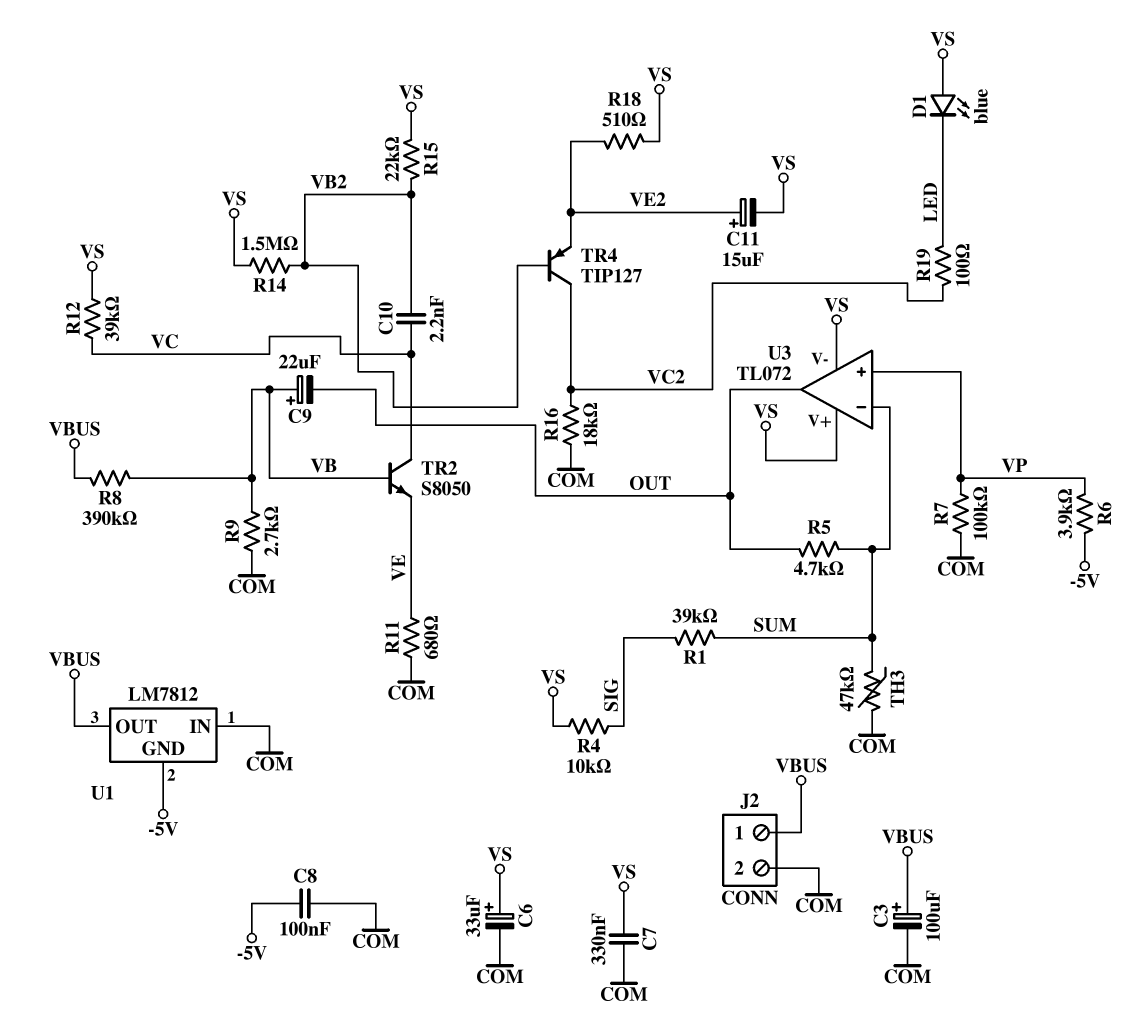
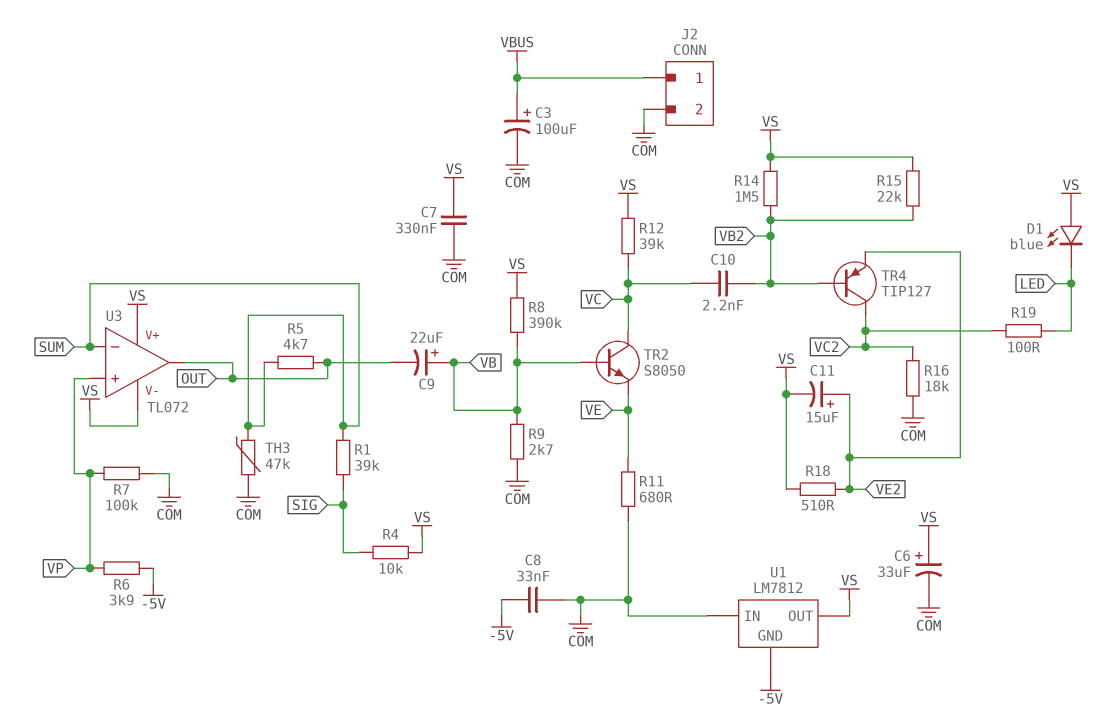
C8: 100nF (-5V, COM) -> 33nF (-5V, COM)
R8: 390k (VB, VBUS) -> 390k (VB, VS)
U1 pin OUT: VBUS -> VS

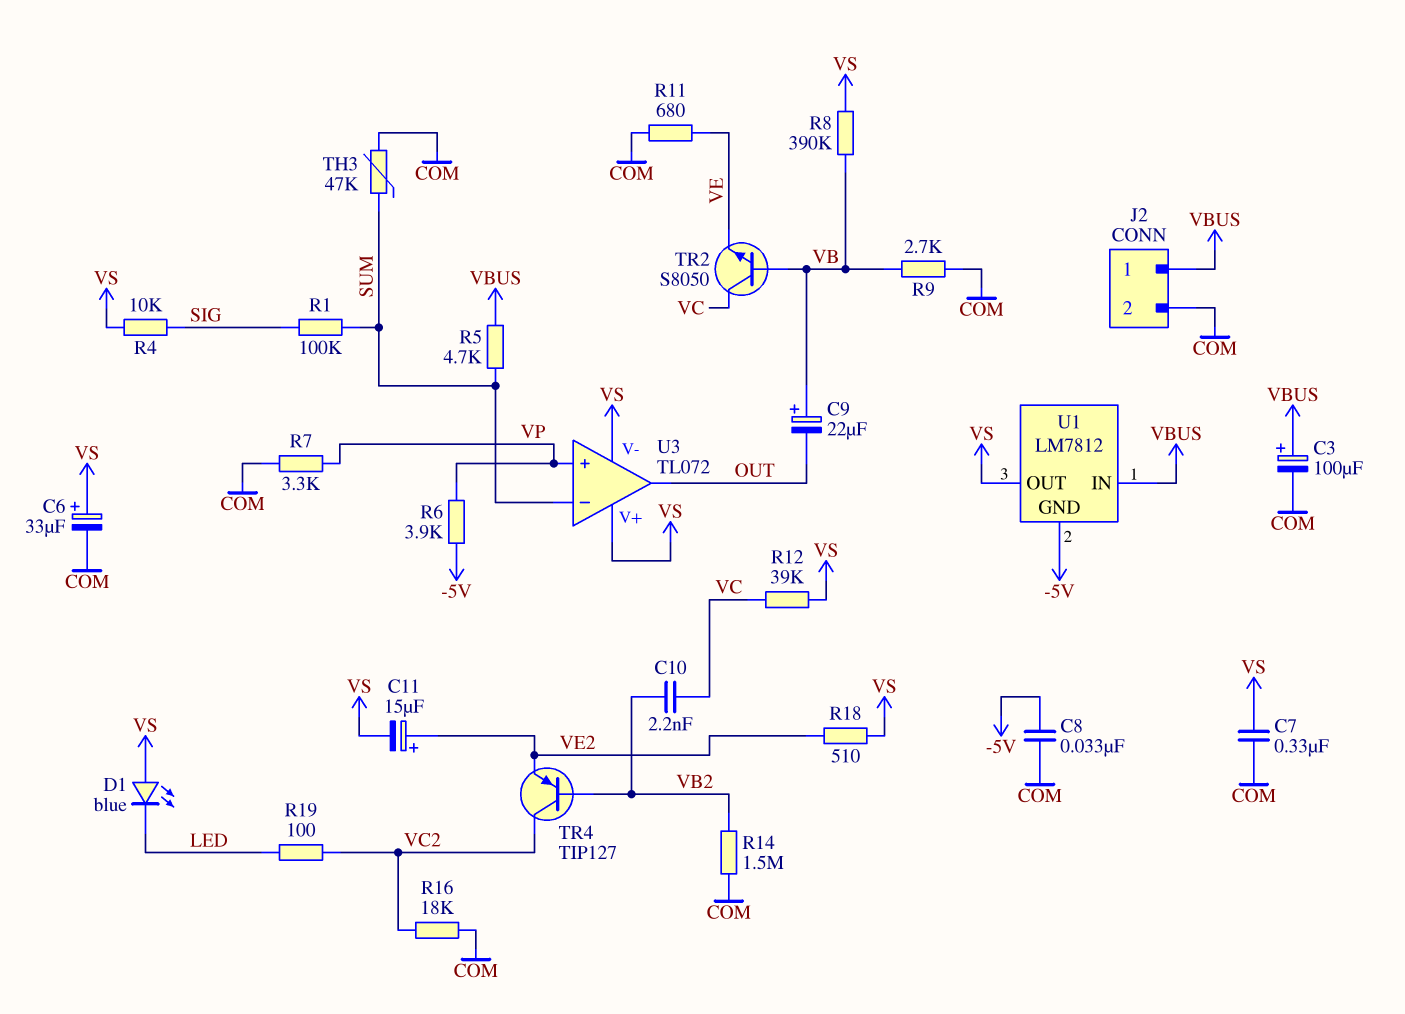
R1: 39k (SIG, SUM) -> 100k (SIG, SUM)
R5: 4.7k (OUT, SUM) -> 4.7k (SUM, VBUS)
R7: 100k (COM, VP) -> 3.3k (COM, VP)
R14: 1.5M (VB2, VS) -> 1.5M (COM, VB2)
R15: 22k (VB2, VS) -> none
U1 pin IN: COM -> VBUS

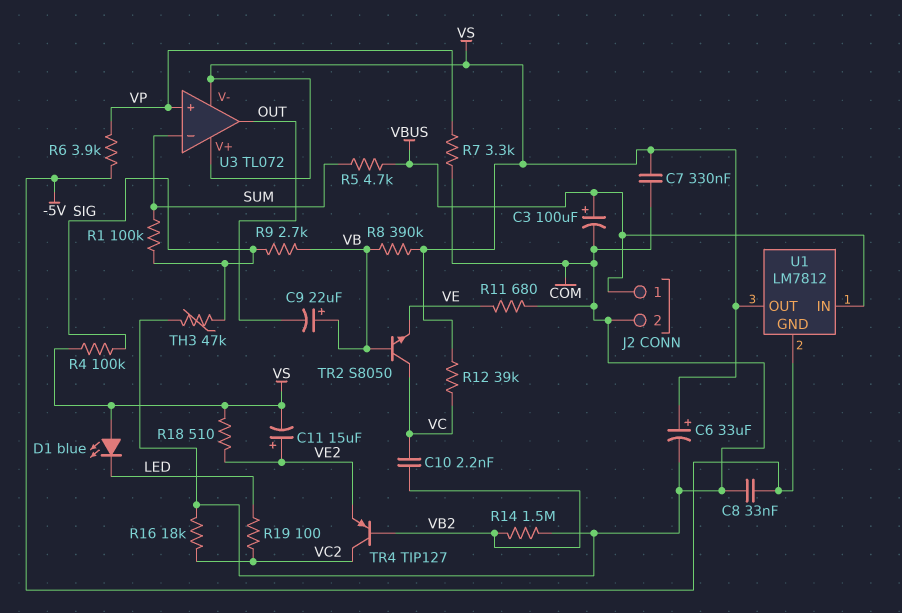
R4: 10k (SIG, VS) -> 100k (SIG, VS)
R9: 2.7k (COM, VB) -> 2.7k (SIG, VB)
TH3: 47k (COM, SUM) -> 47k (COM, SIG)

